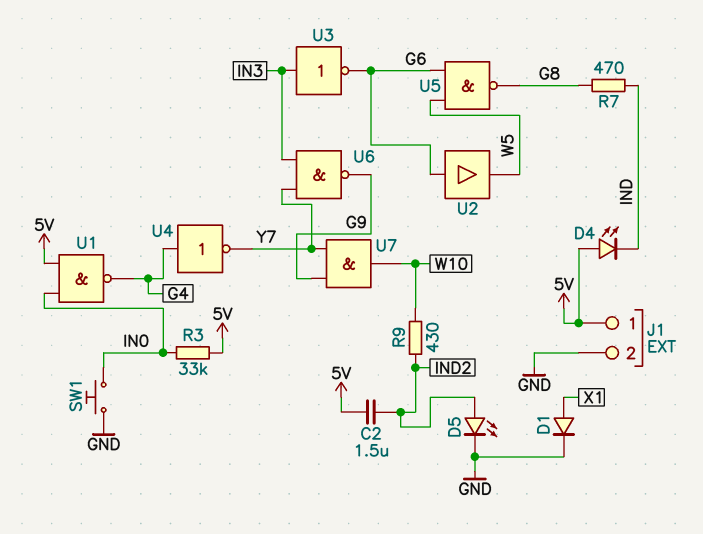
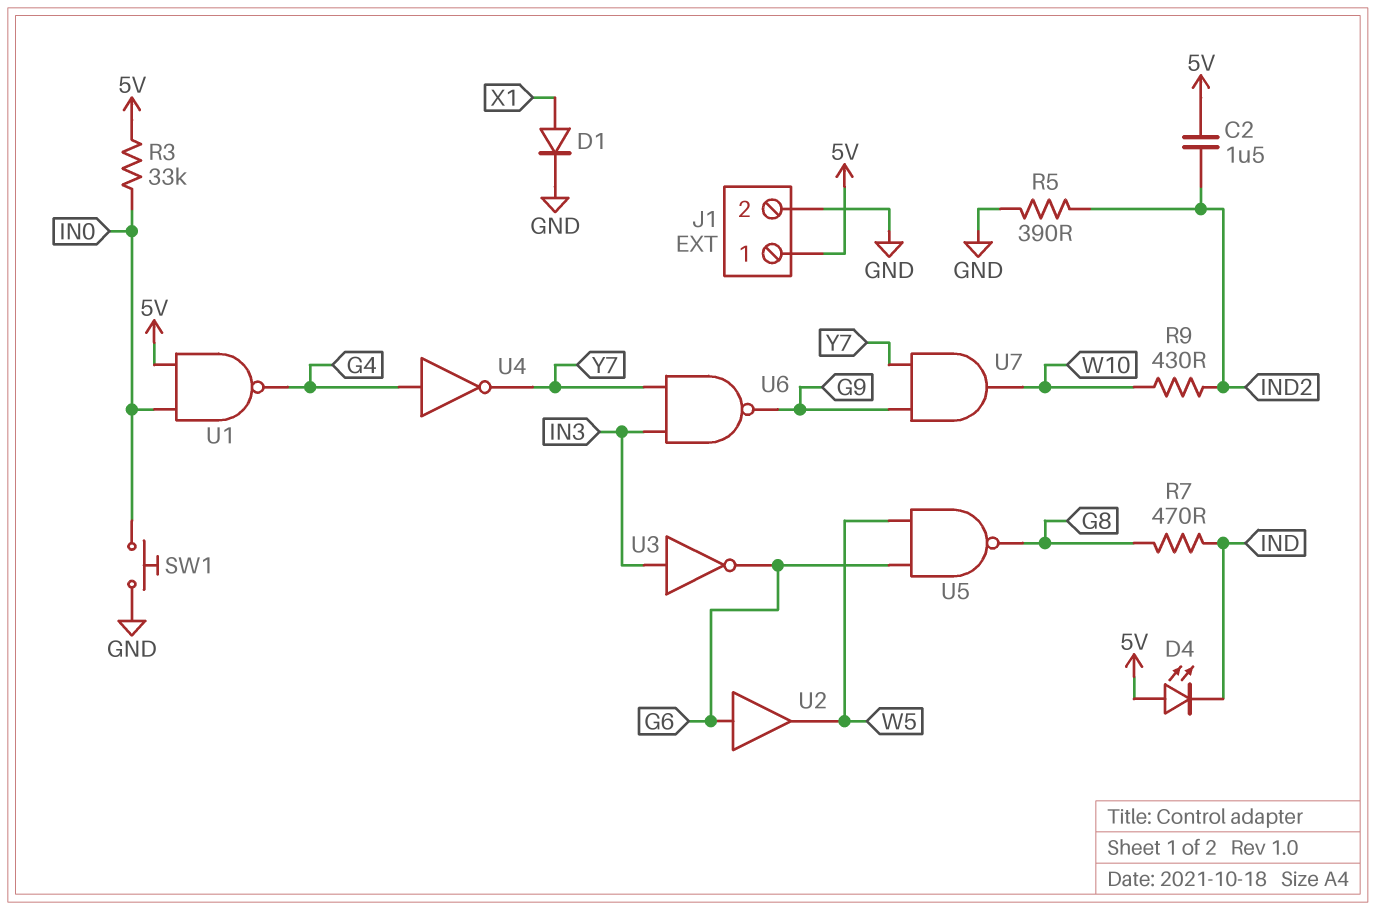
D5: LED (A IND2, K GND) -> none
R5: none -> 390 (GND, IND2)

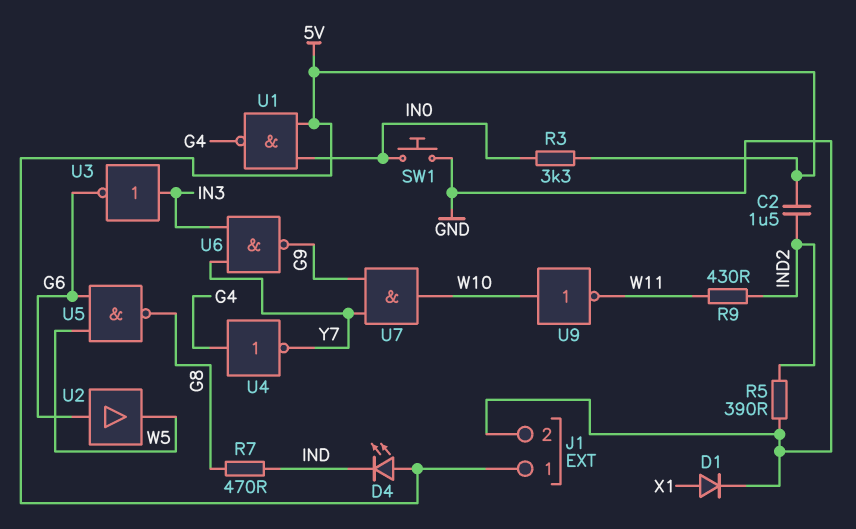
R3: 33k (5V, IN0) -> 3.3k (5V, IN0)
R9: 430 (IND2, W10) -> 430 (IND2, W11)
U9: none -> NOT (in W10, out W11)

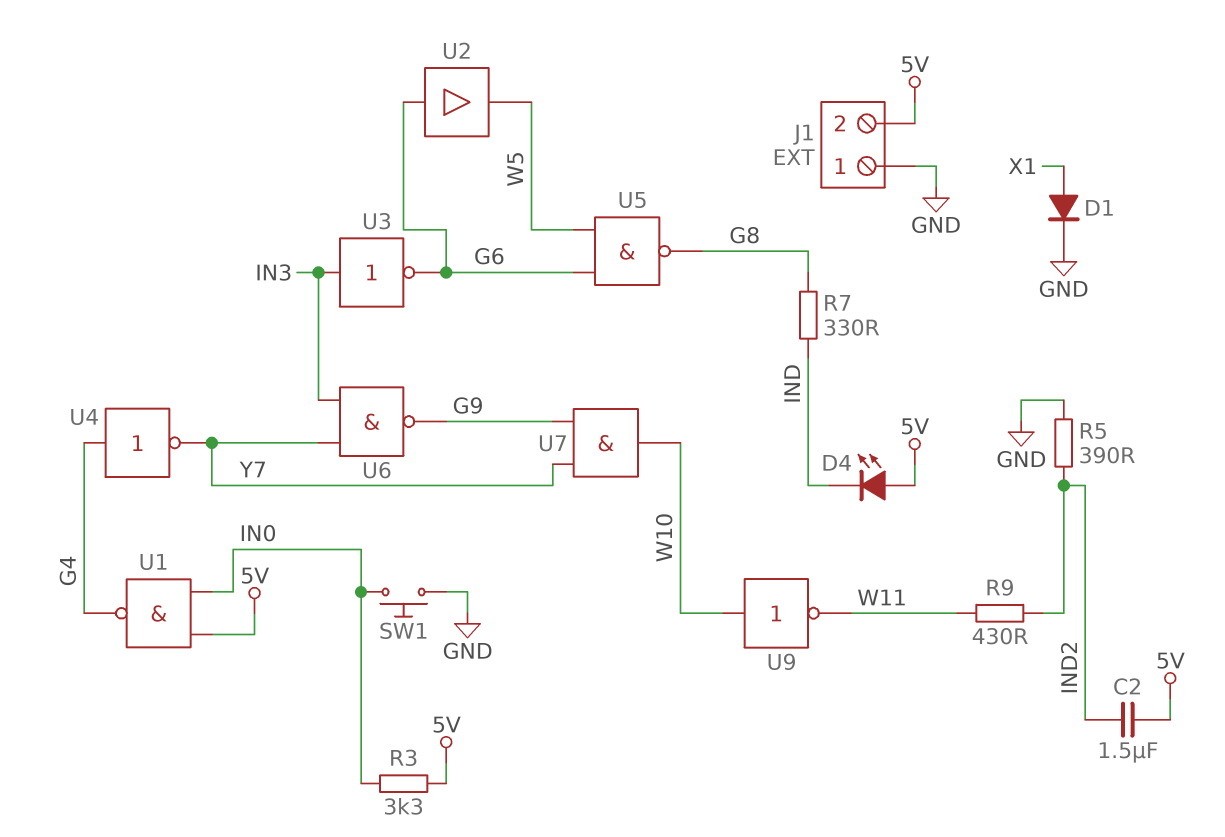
J1 pin 1: 5V -> GND
J1 pin 2: GND -> 5V
R7: 470 (G8, IND) -> 330 (G8, IND)

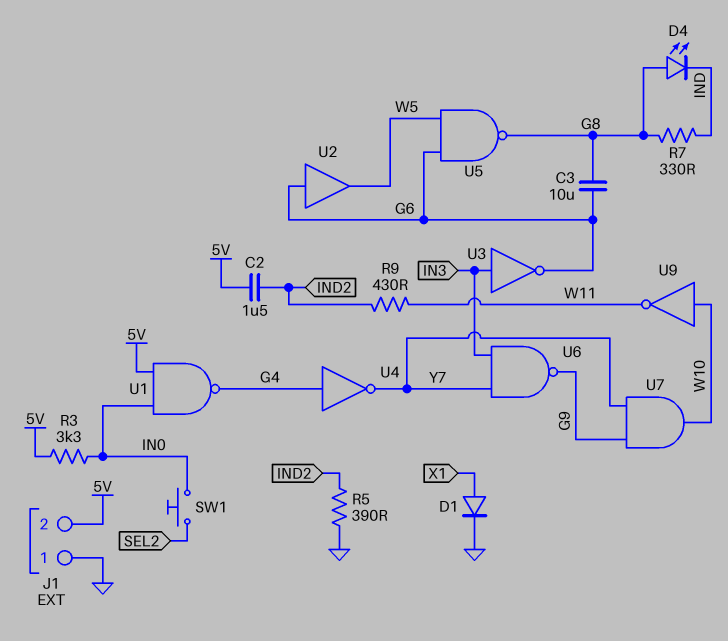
C3: none -> 10uF (G6, G8)
D4: LED (A 5V, K IND) -> LED (A G8, K IND)
SW1: button (GND, IN0) -> button (IN0, SEL2)

